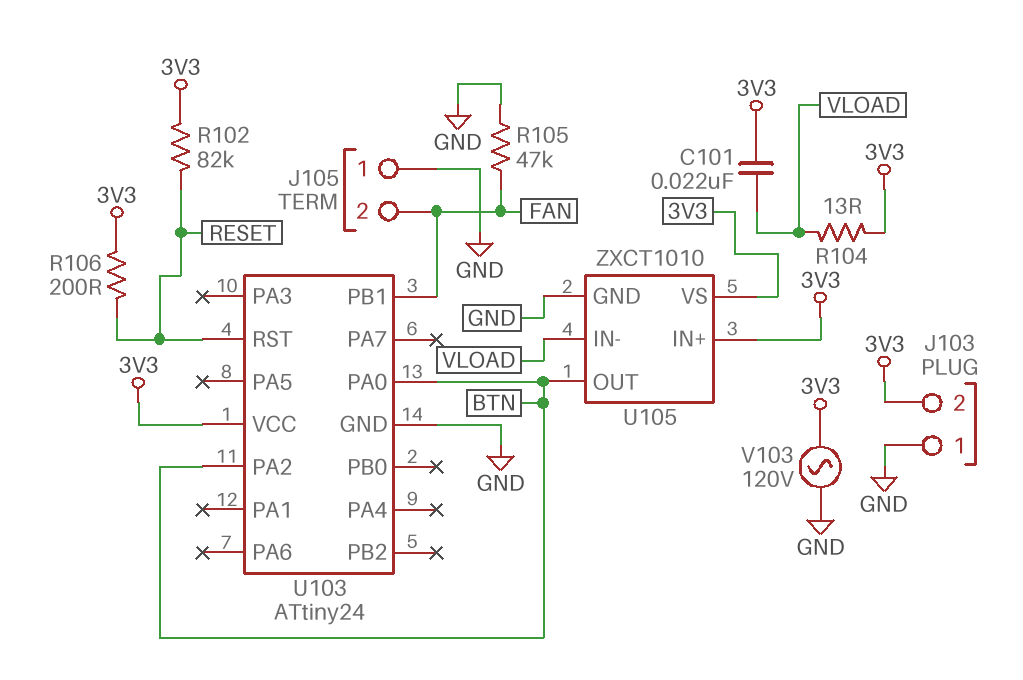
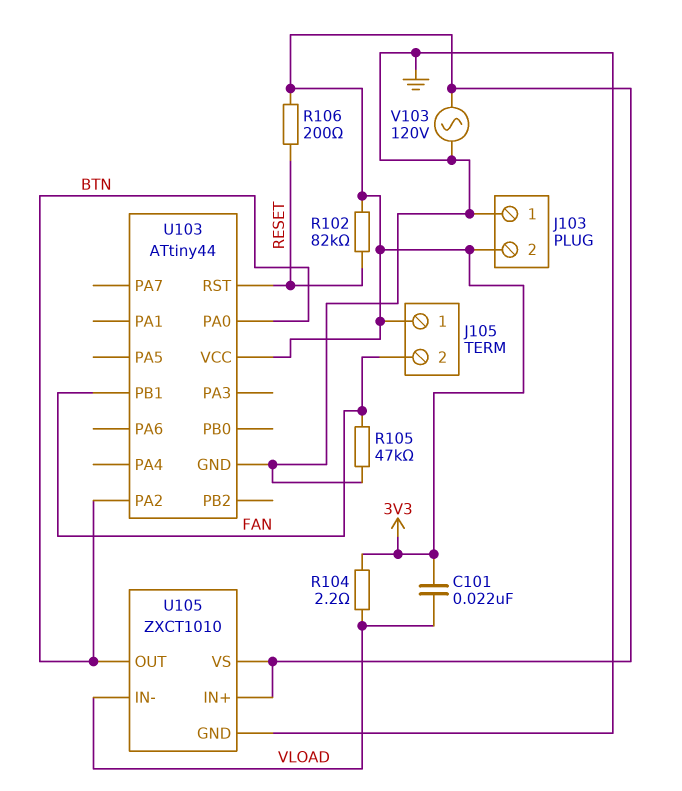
J105 pin 1: GND -> 3V3
R104: 13 (3V3, VLOAD) -> 2.2 (3V3, VLOAD)
U103: ATtiny24 -> ATtiny44

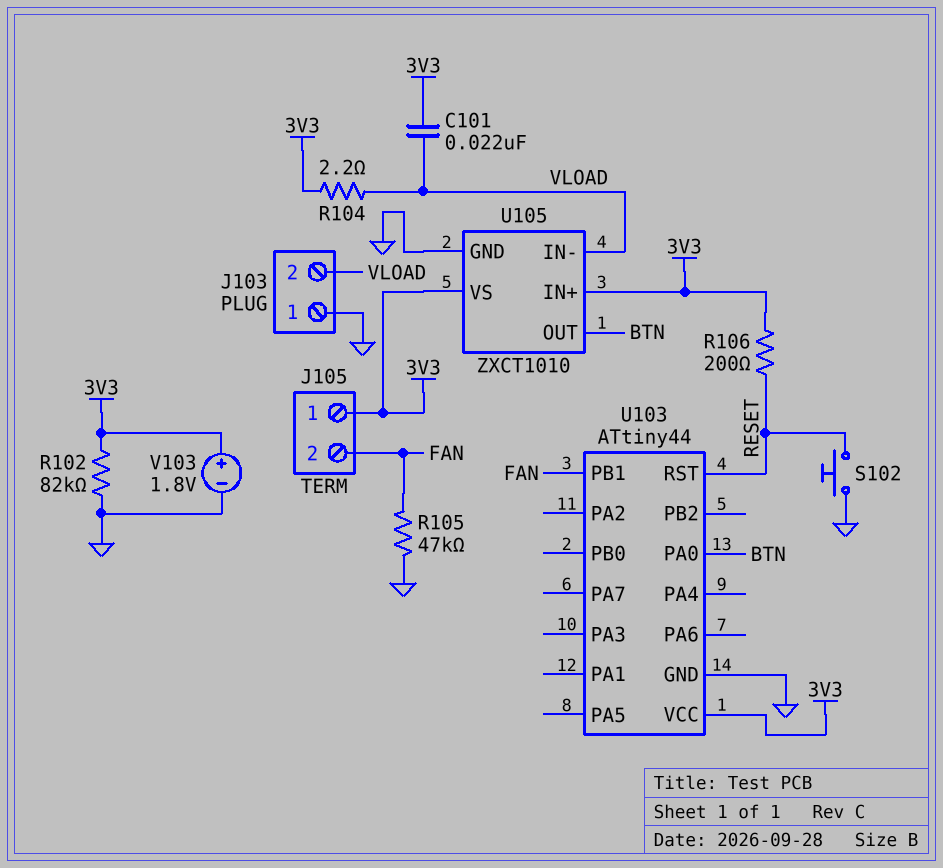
J103 pin 2: 3V3 -> VLOAD
R102: 82k (3V3, RESET) -> 82k (3V3, GND)
S102: none -> button (GND, RESET)
U103 pin PA2: BTN -> none
V103: AC 120V (3V3, GND) -> 1.8V (plus 3V3, minus GND)

